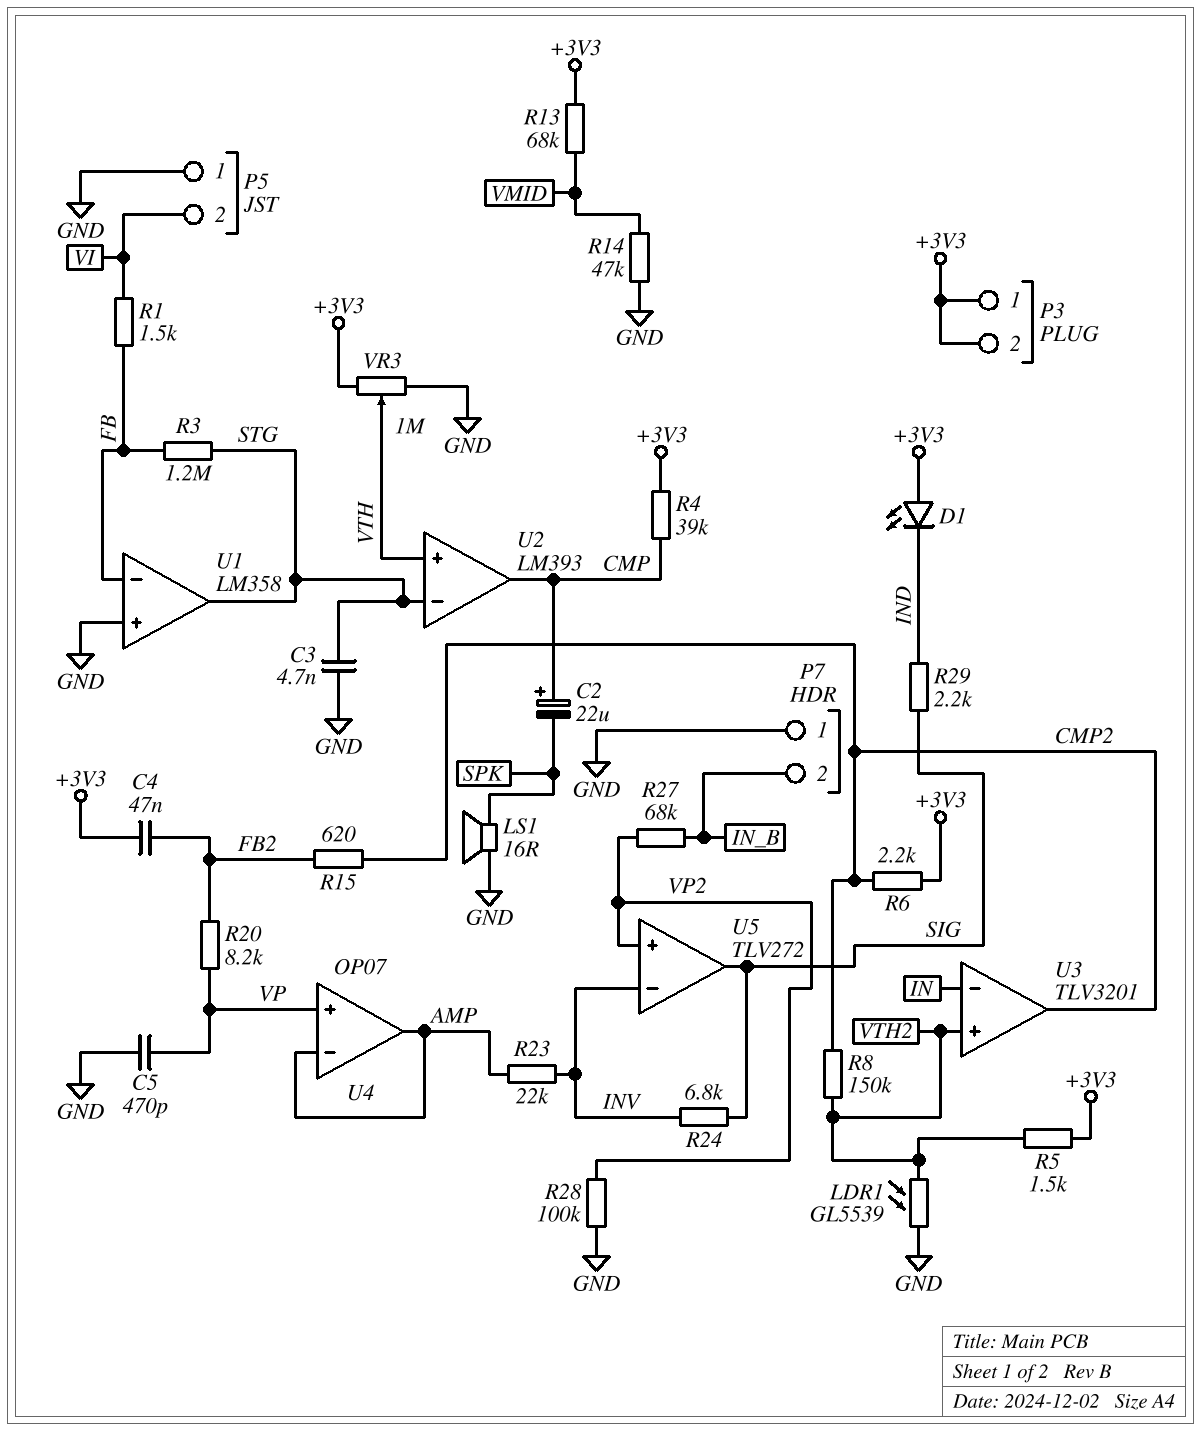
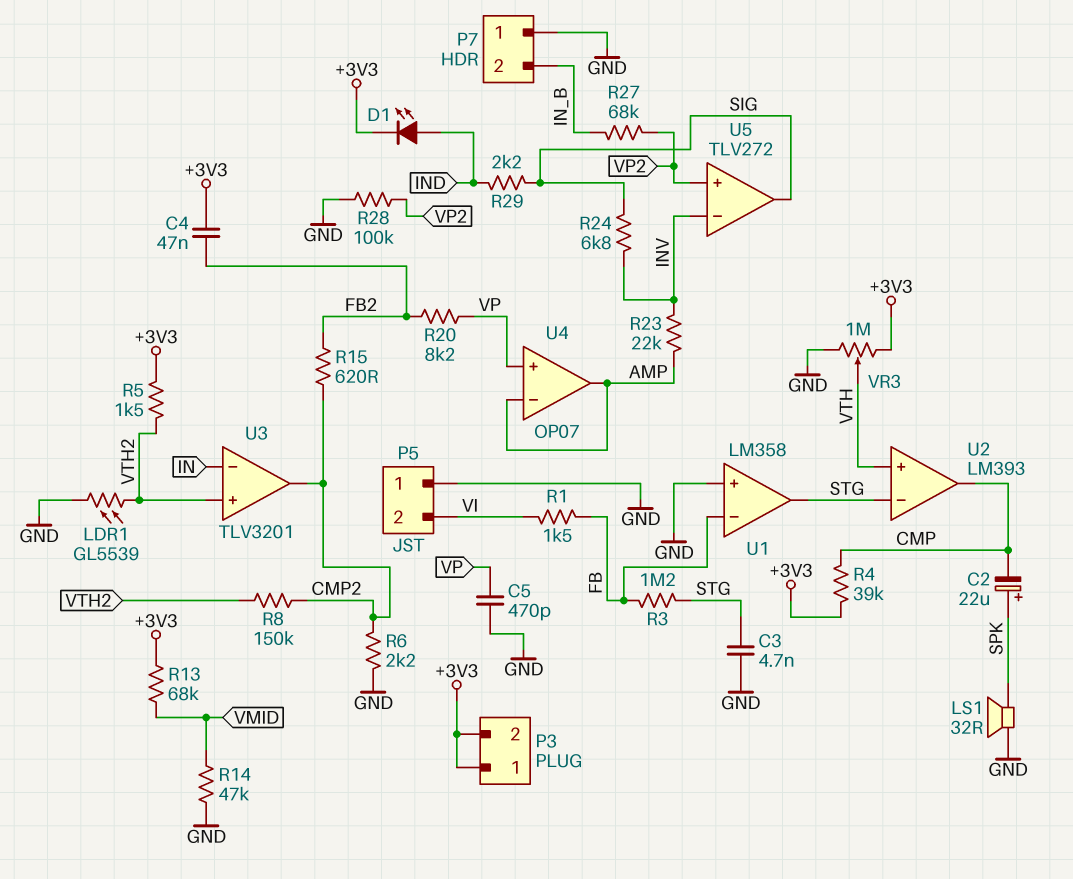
C2: 22uF (plus CMP, minus SPK) -> 22uF (plus SPK, minus CMP)
D1: LED (A +3V3, K IND) -> LED (A IND, K +3V3)
LS1: speaker 16R (GND, SPK) -> speaker 32R (GND, SPK)
R6: 2.2k (+3V3, CMP2) -> 2.2k (CMP2, GND)

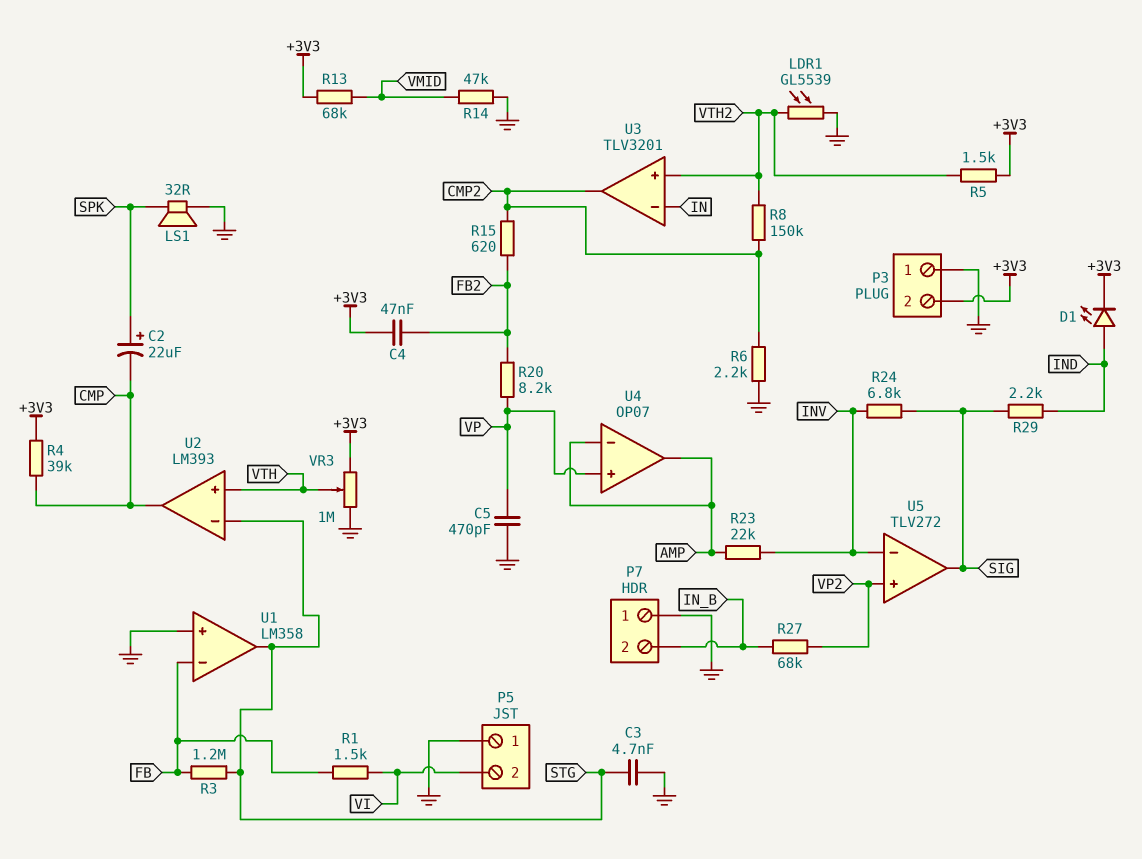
P3 pin 1: +3V3 -> GND
R28: 100k (GND, VP2) -> none

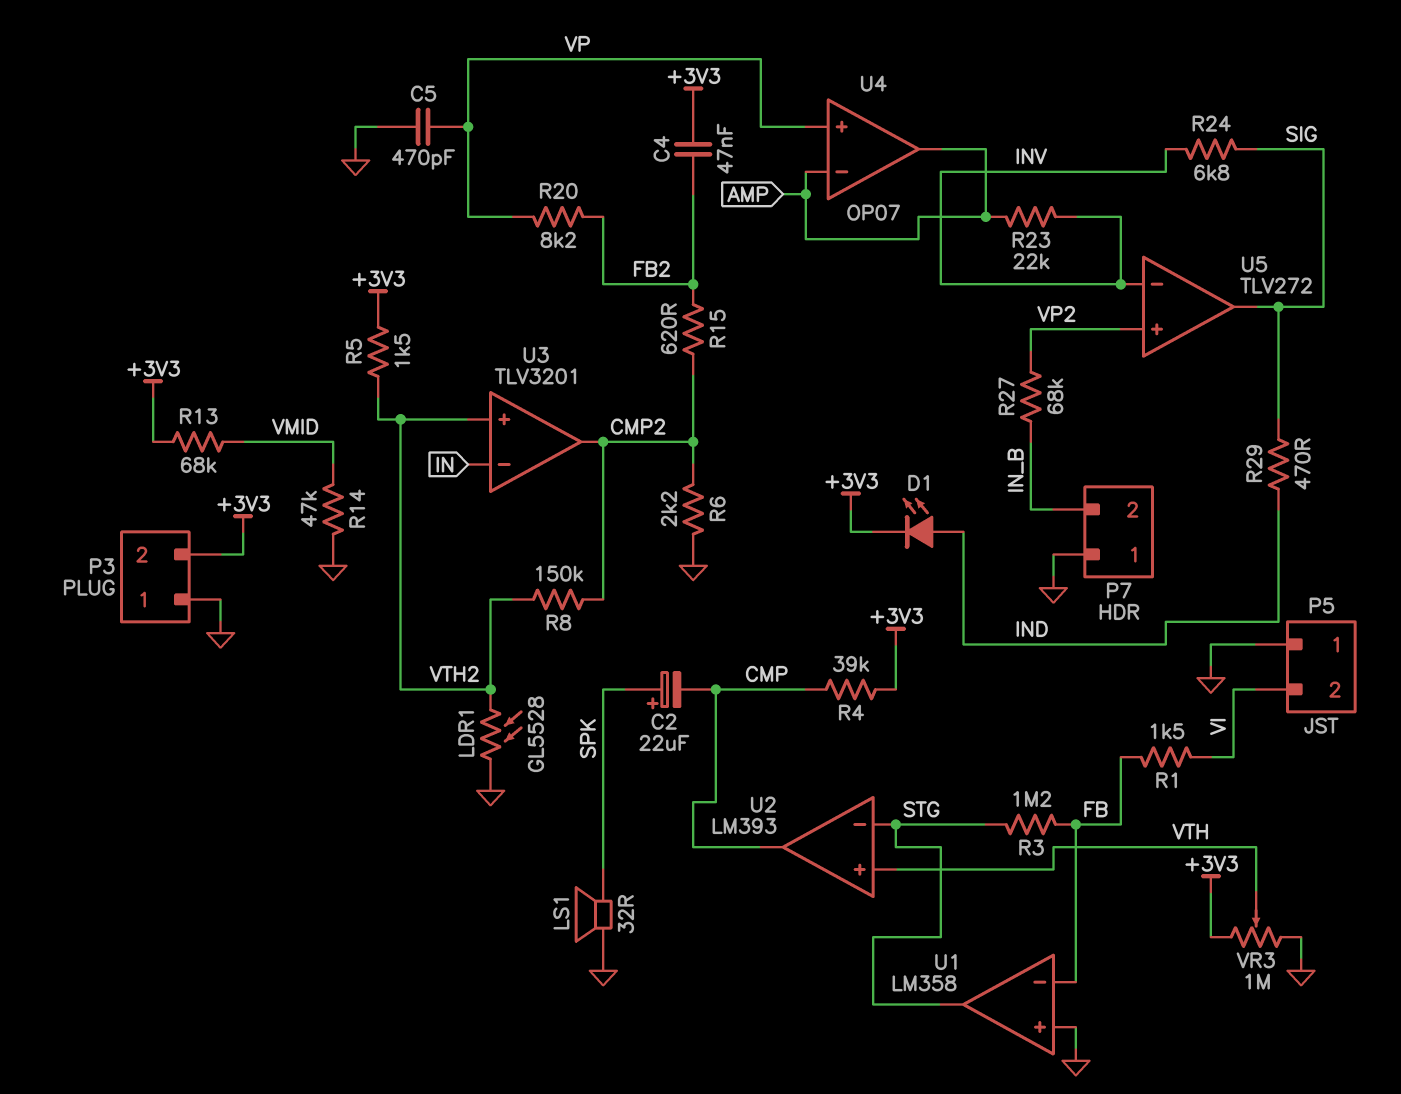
C3: 4.7nF (GND, STG) -> none
LDR1: GL5539 (GND, VTH2) -> GL5528 (GND, VTH2)
R29: 2.2k (IND, SIG) -> 470 (IND, SIG)

